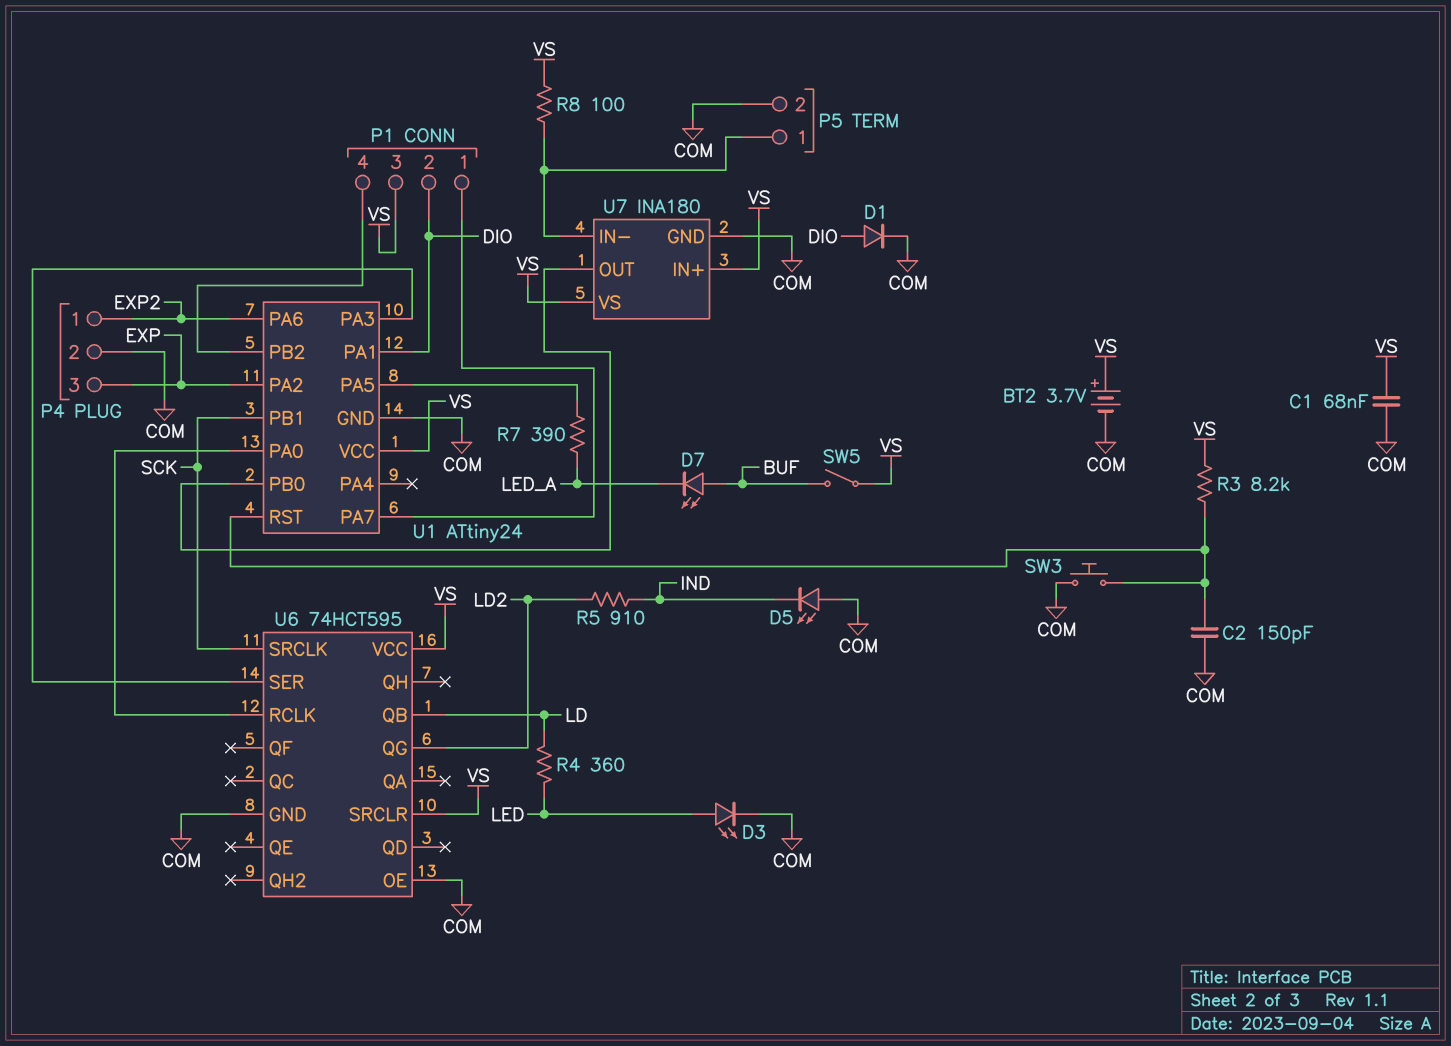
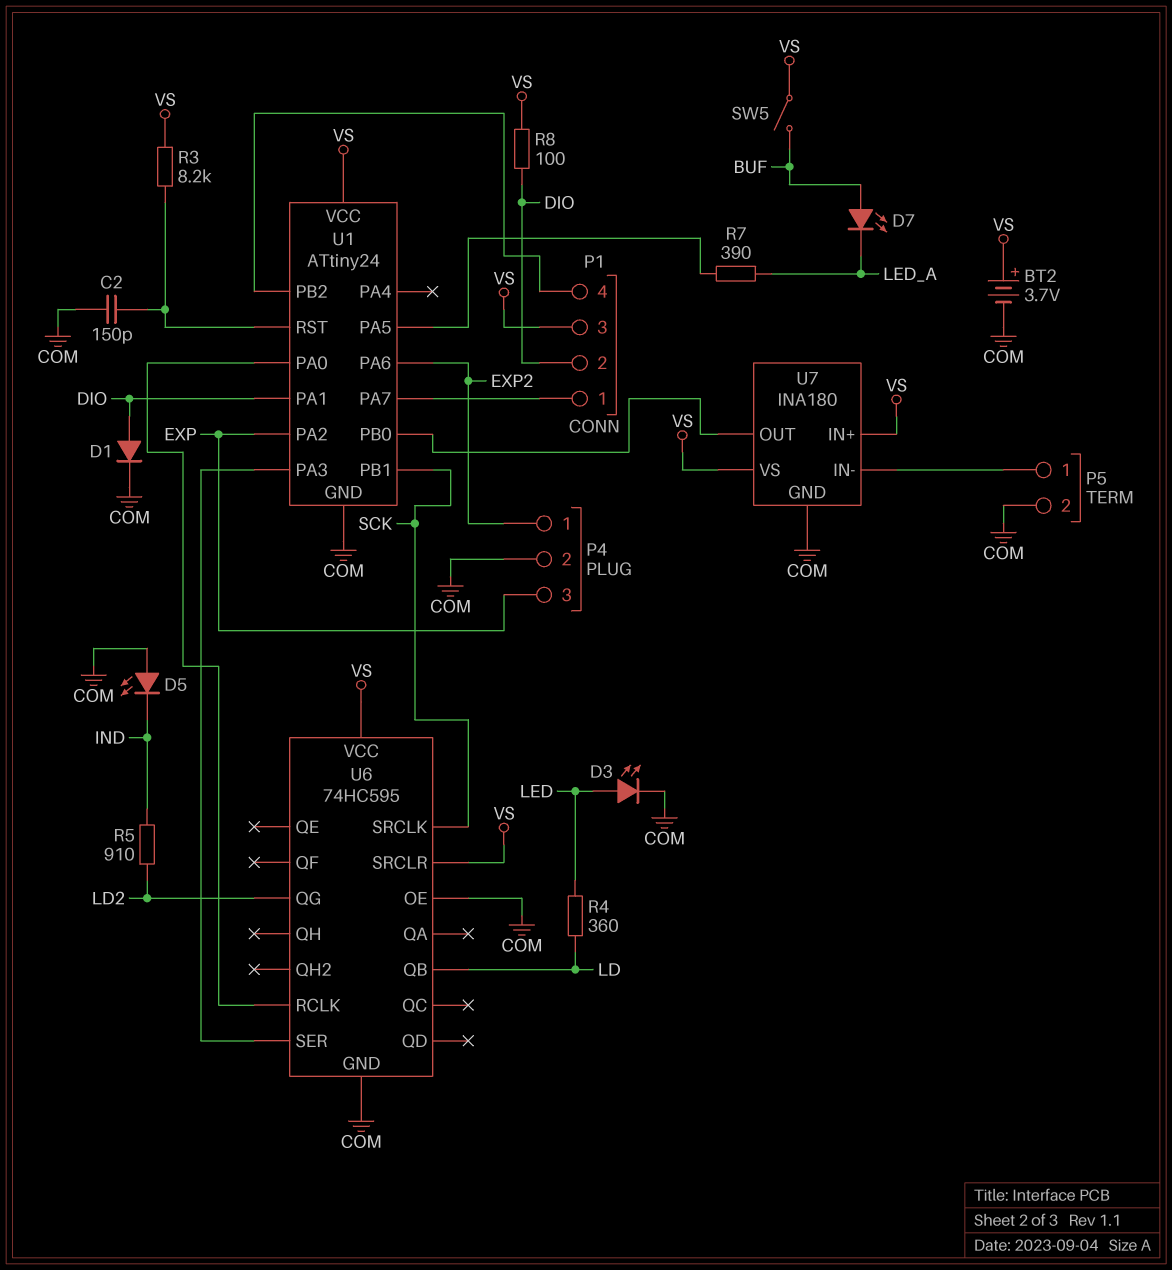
C1: 68nF (COM, VS) -> none
R8: 100 (P5/1, VS) -> 100 (DIO, VS)
SW3: button (COM, U1/RST) -> none
U6: 74HCT595 -> 74HC595

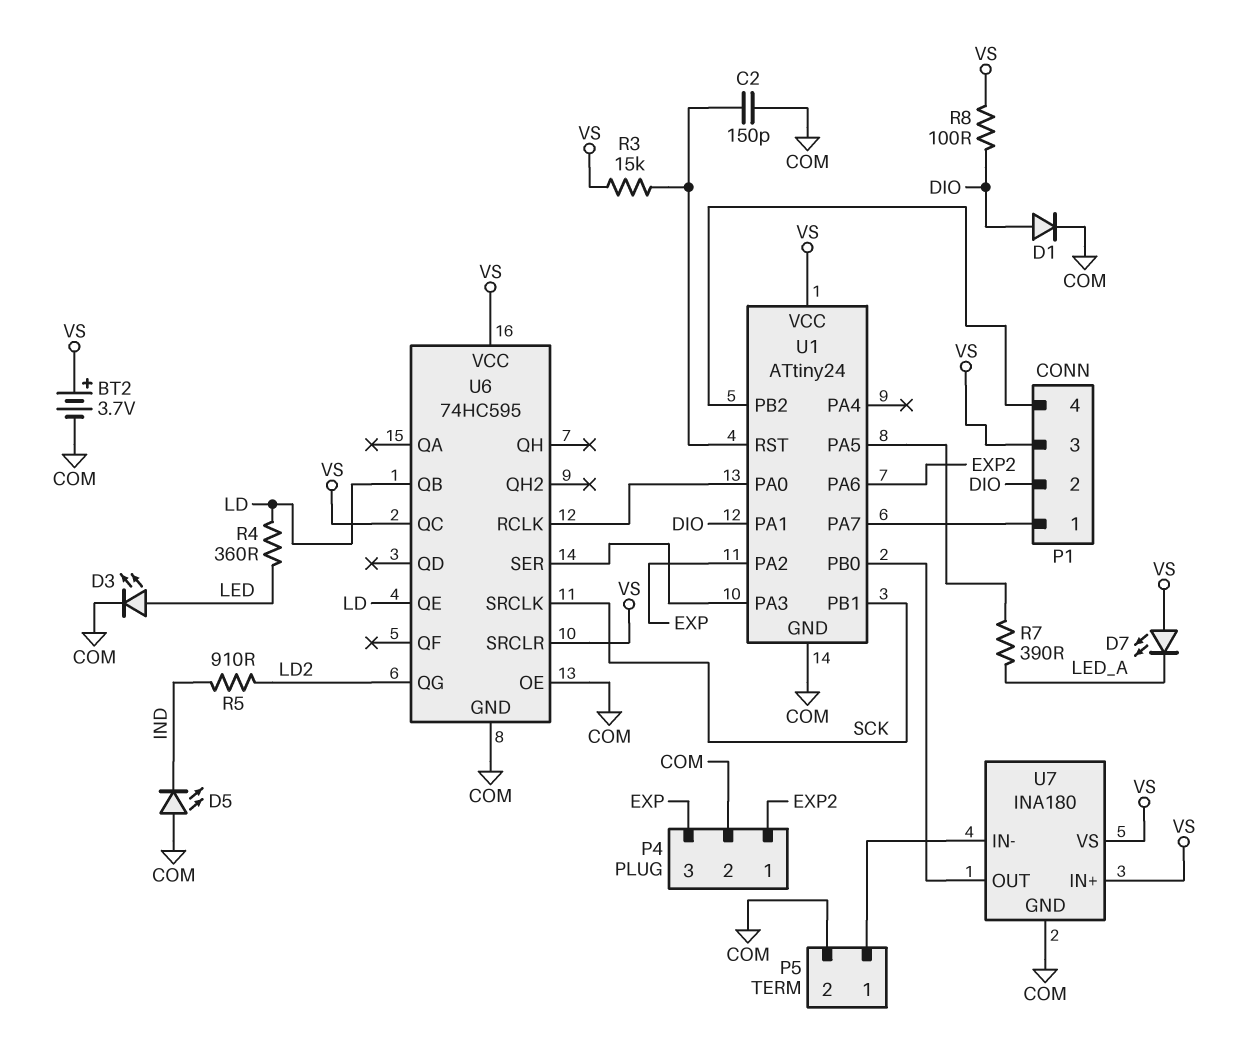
D7: LED (A BUF, K LED_A) -> LED (A VS, K LED_A)
R3: 8.2k (U1/RST, VS) -> 15k (U1/RST, VS)
SW5: switch (BUF, VS) -> none
U6 pin QC: none -> VS
U6 pin QE: none -> LD

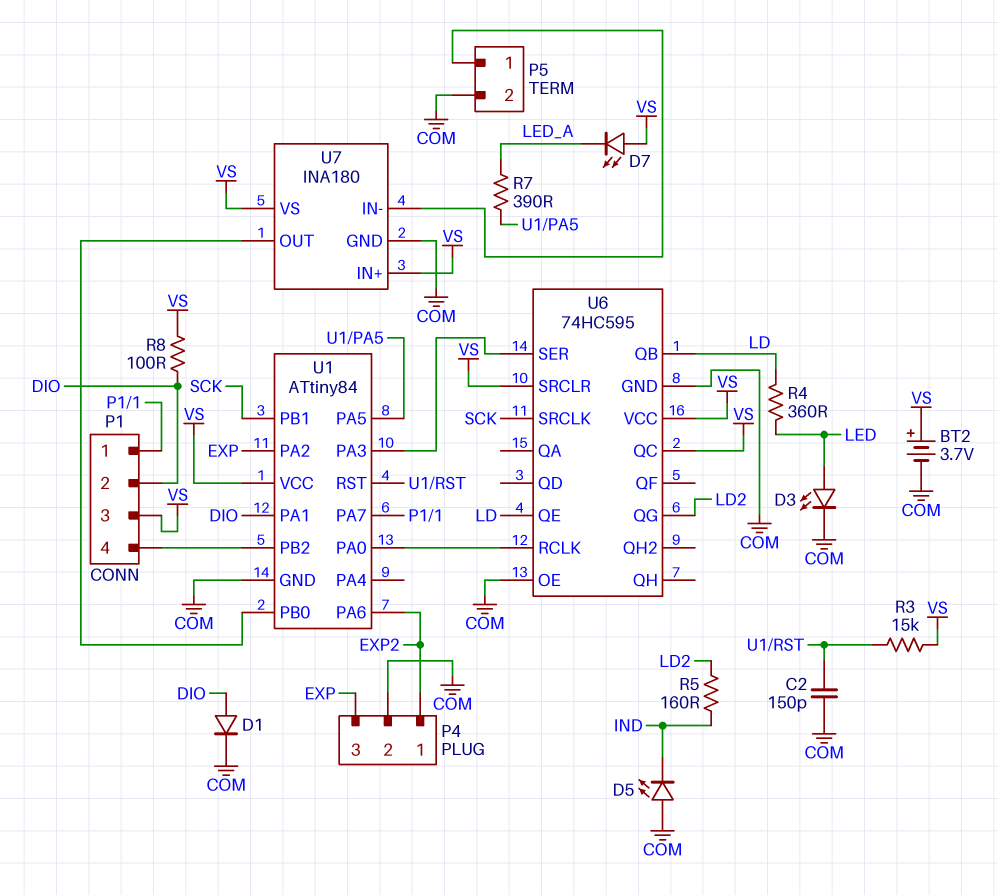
R5: 910 (IND, LD2) -> 160 (IND, LD2)
U1: ATtiny24 -> ATtiny84

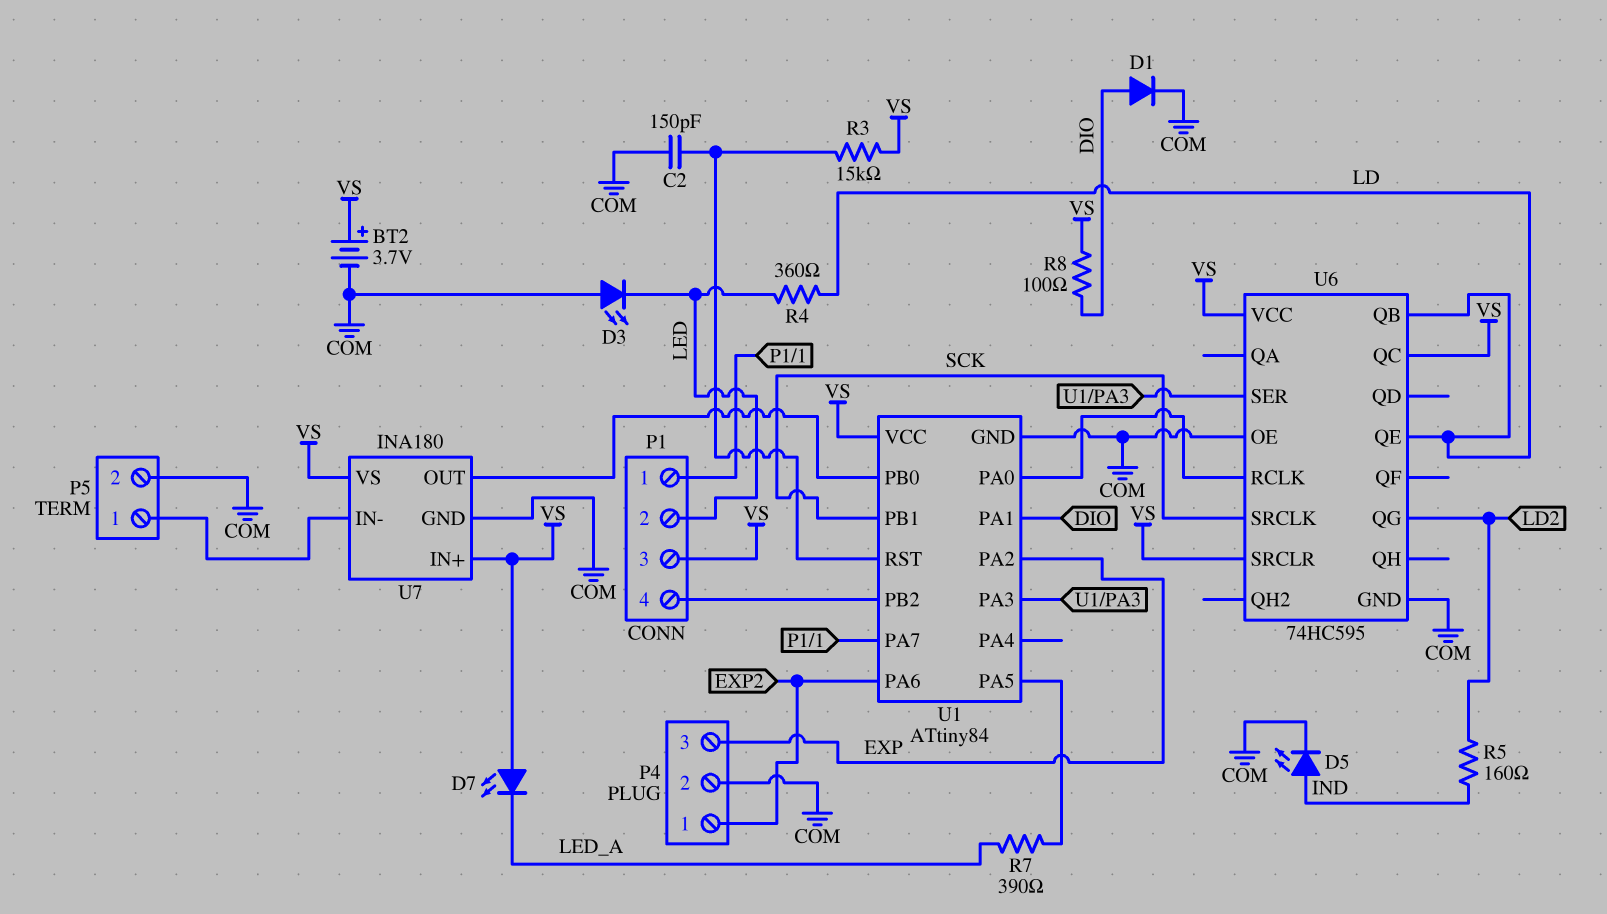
D3: LED (A LED, K COM) -> LED (A COM, K LED)
D5: LED (A COM, K IND) -> LED (A IND, K COM)
P1 pin 2: DIO -> LED

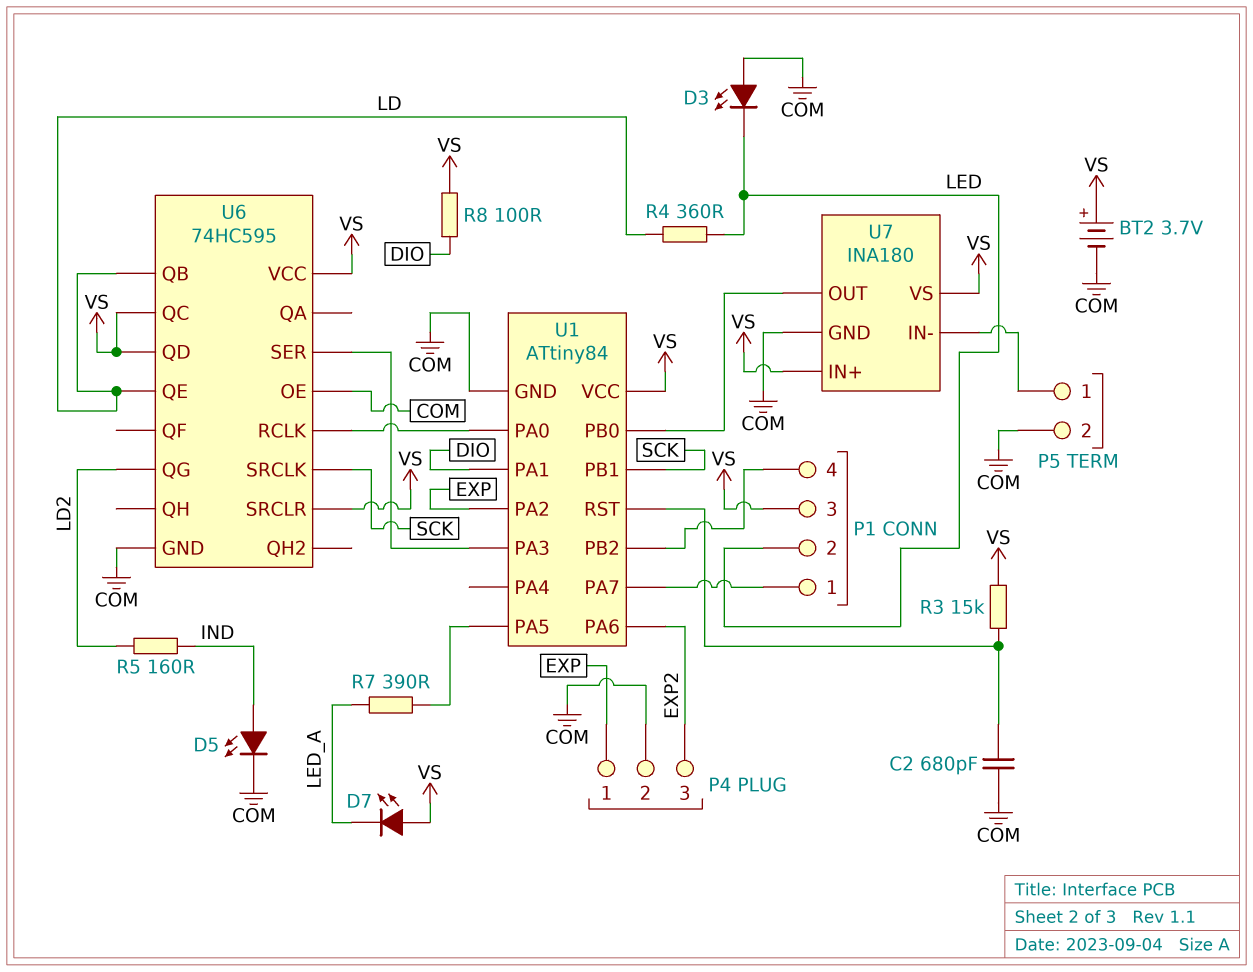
C2: 150pF (COM, U1/RST) -> 680pF (COM, U1/RST)
D1: diode (A DIO, K COM) -> none
P4 pin 1: EXP2 -> EXP
P4 pin 3: EXP -> EXP2
U6 pin QD: none -> VS

